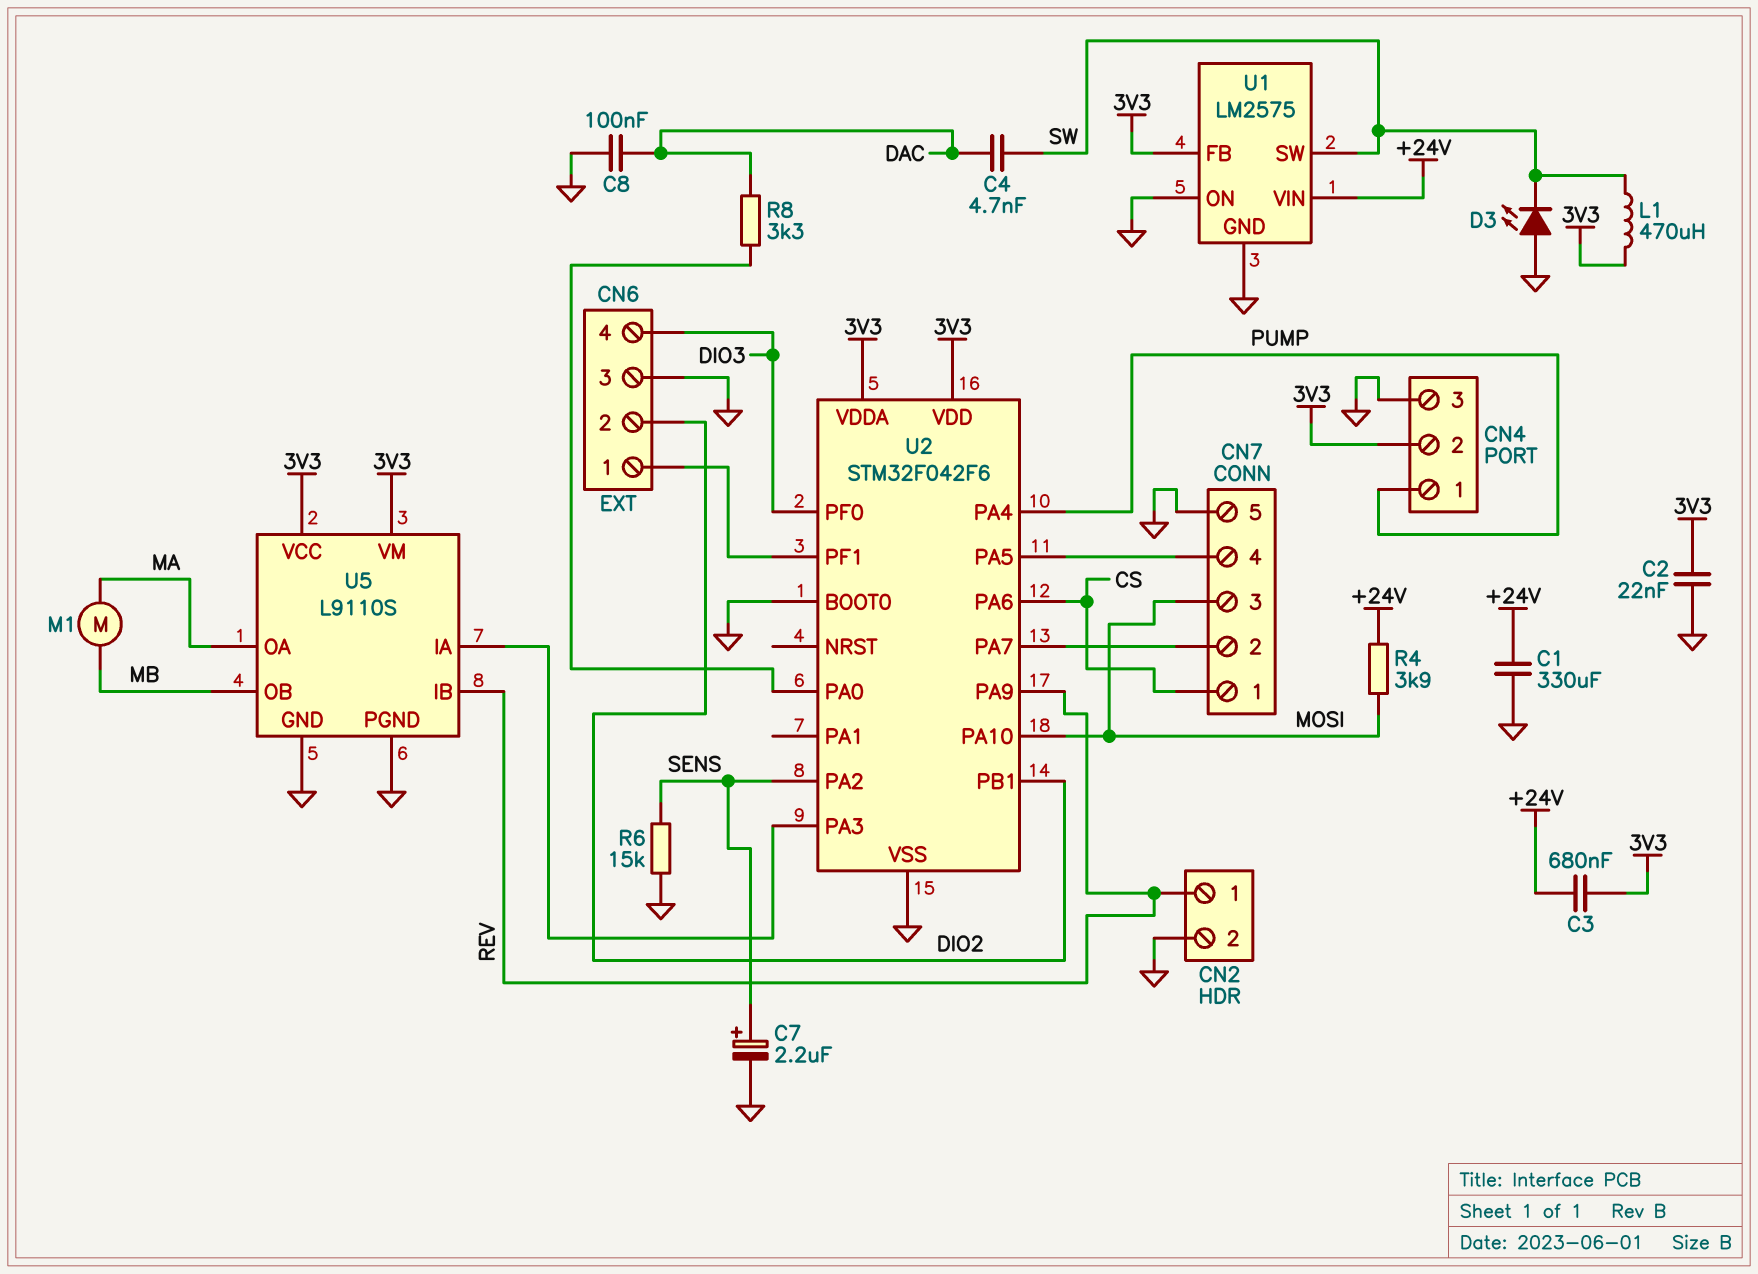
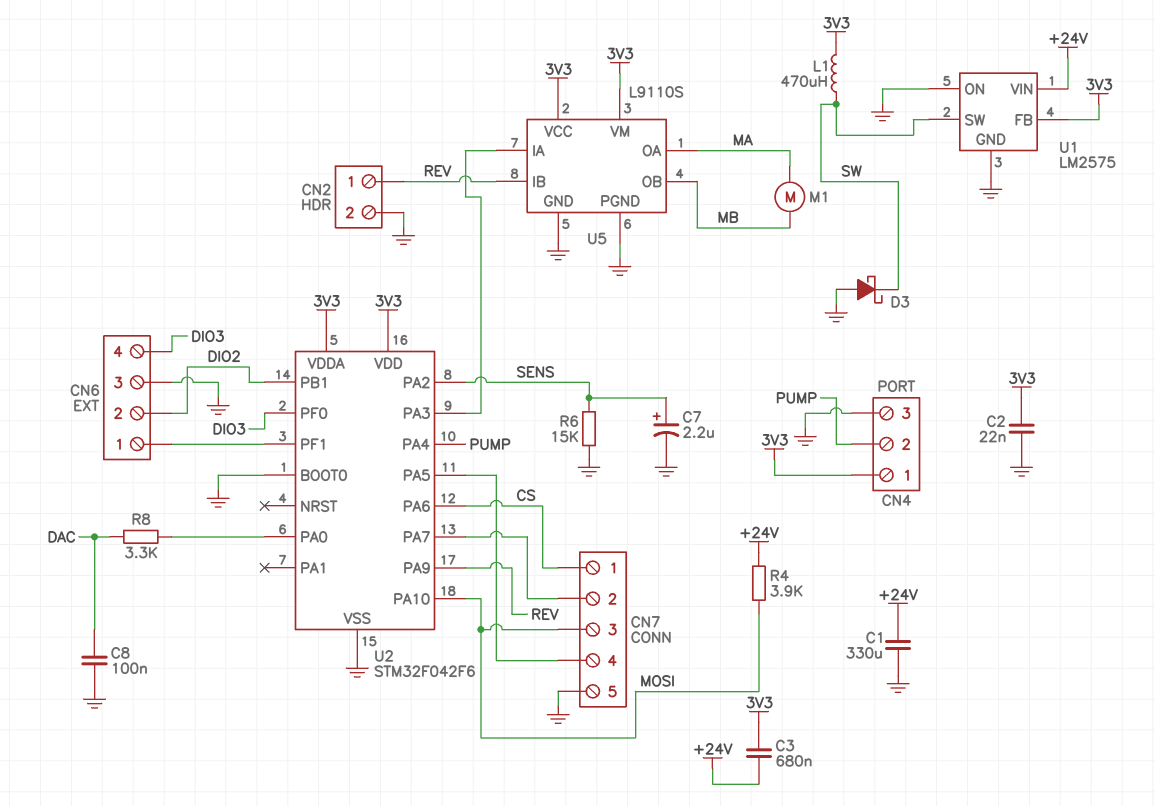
C4: 4.7nF (DAC, SW) -> none
CN4 pin 1: PUMP -> 3V3
CN4 pin 2: 3V3 -> PUMP
D3: LED (A GND, K SW) -> schottky (A GND, K SW)

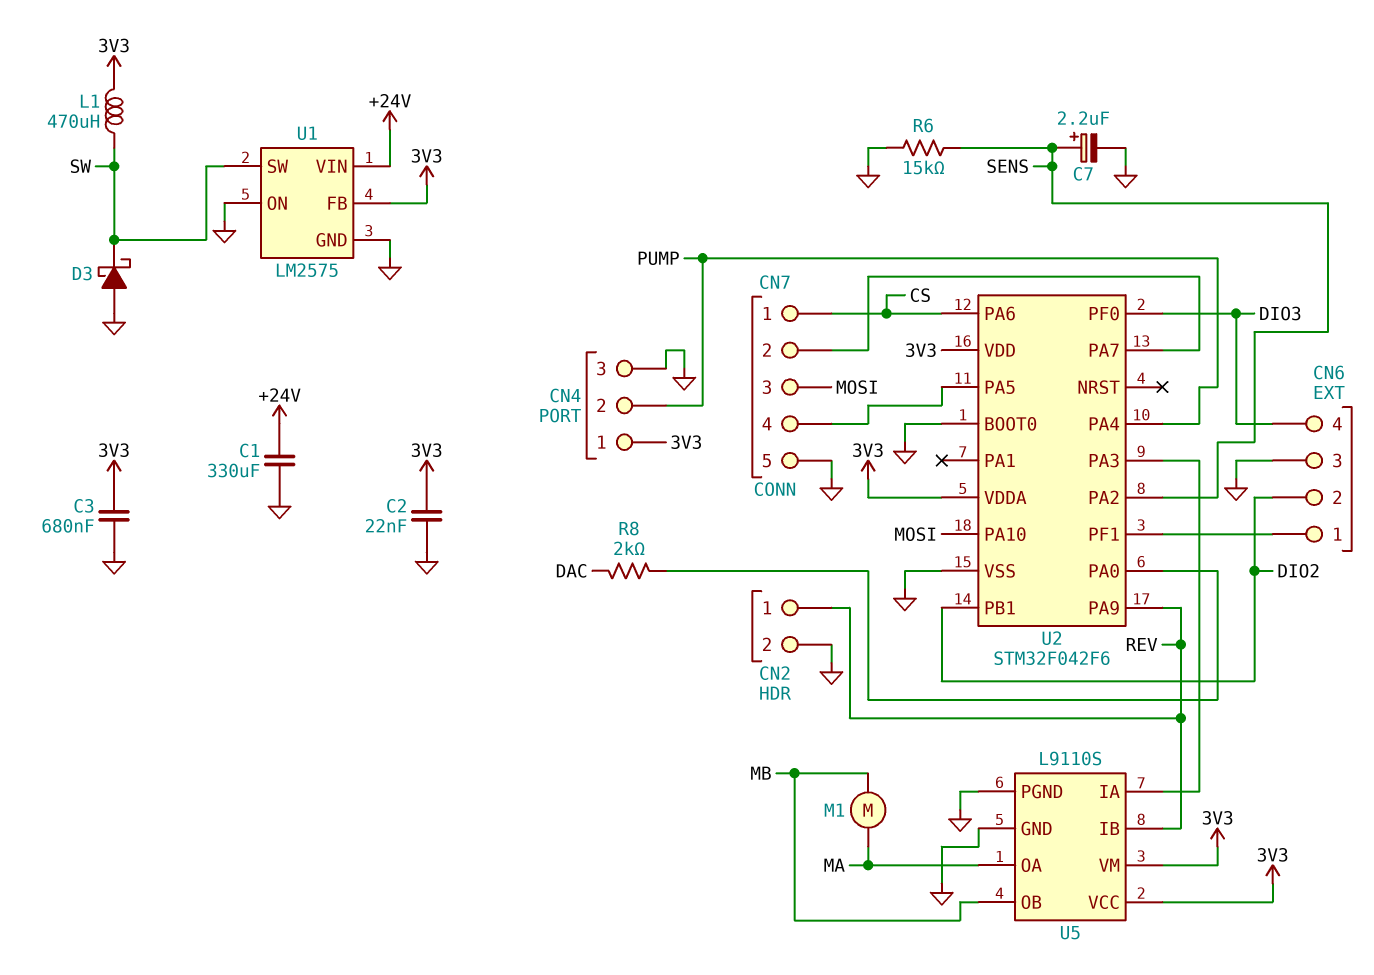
C3: 680nF (+24V, 3V3) -> 680nF (3V3, GND)
C8: 100nF (DAC, GND) -> none
R4: 3.9k (+24V, MOSI) -> none
R8: 3.3k (DAC, U2/PA0) -> 2k (DAC, U2/PA0)

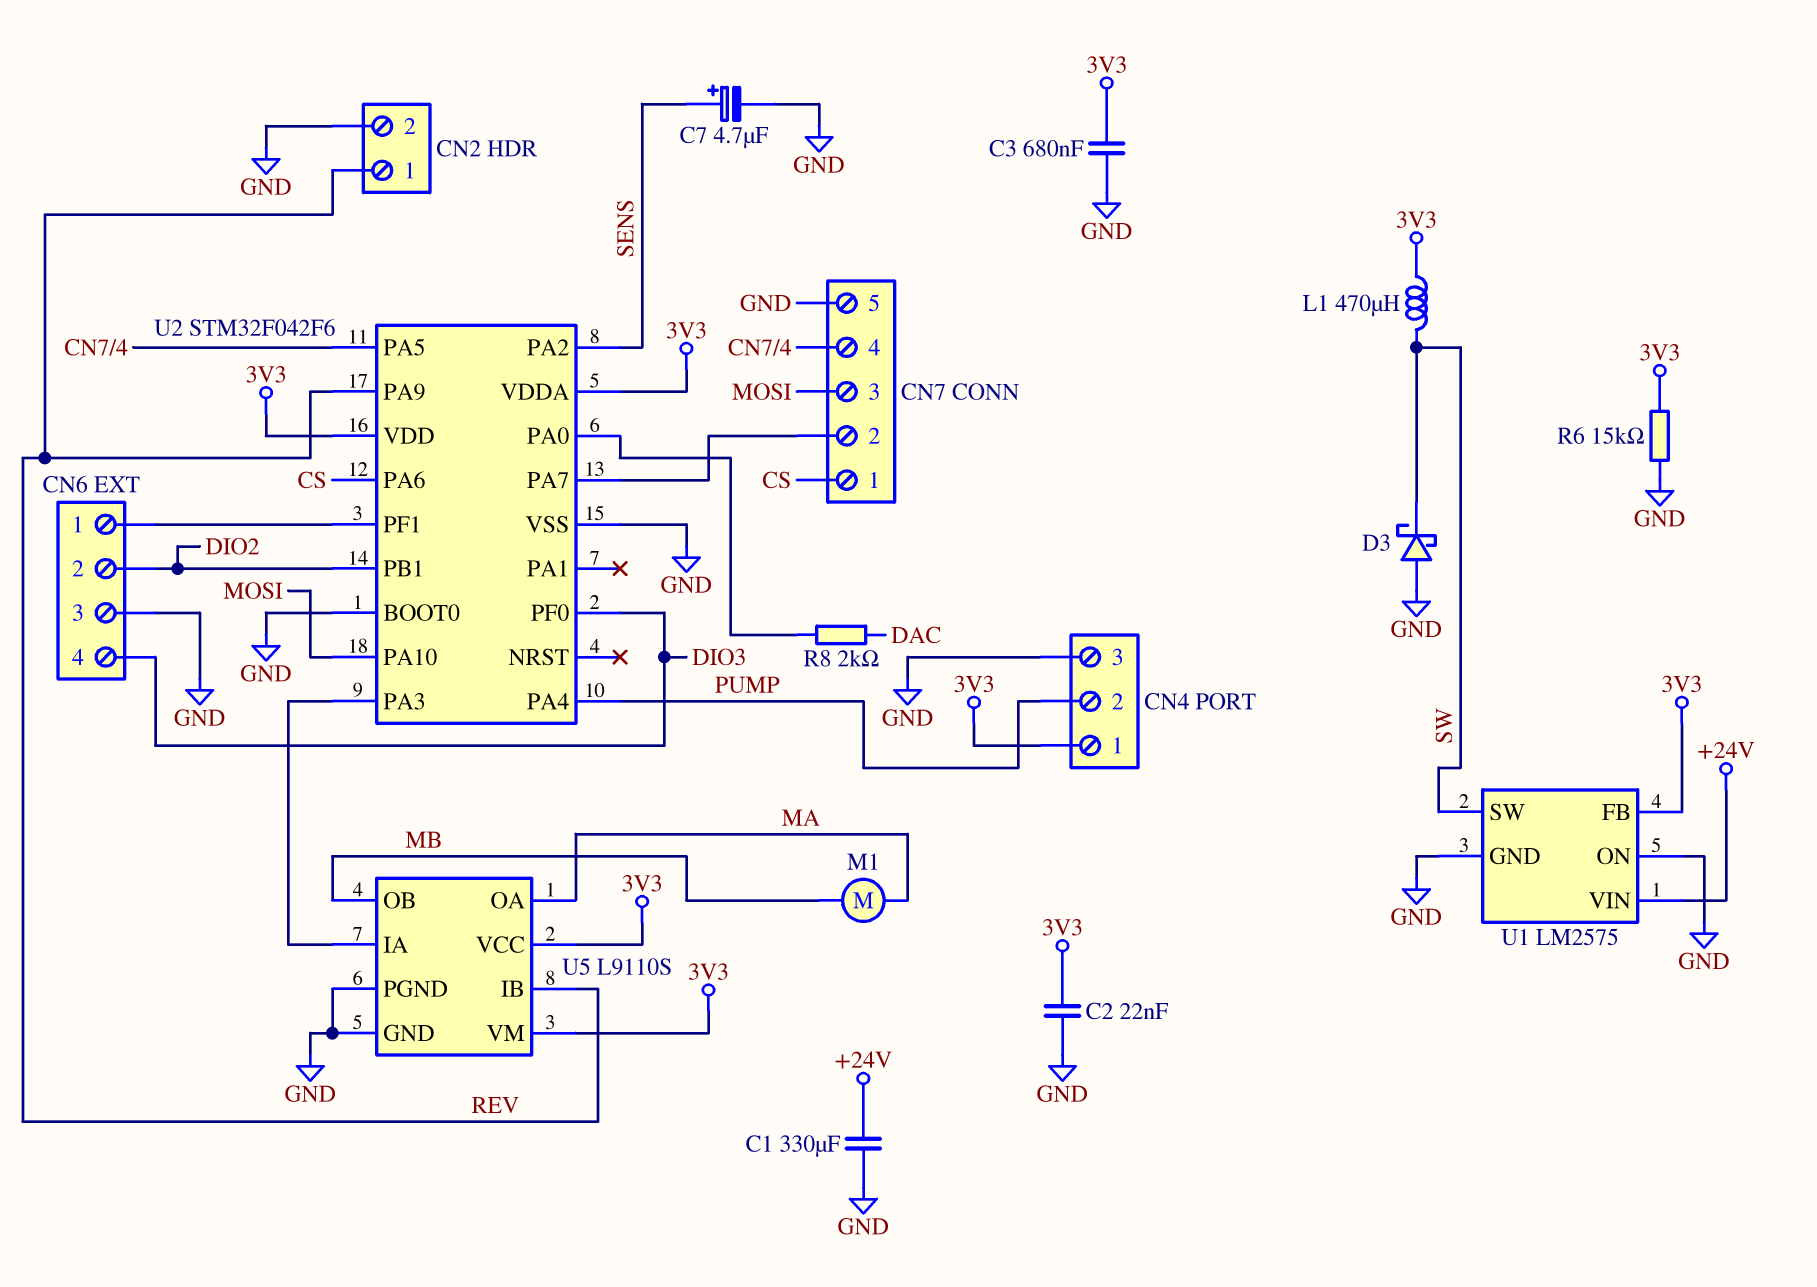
C7: 2.2uF (plus SENS, minus GND) -> 4.7uF (plus SENS, minus GND)
R6: 15k (GND, SENS) -> 15k (3V3, GND)

